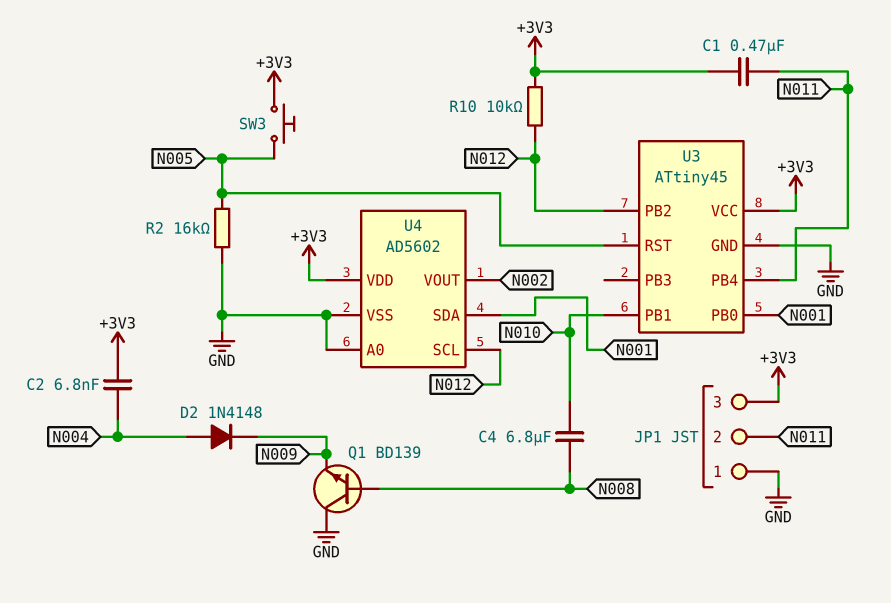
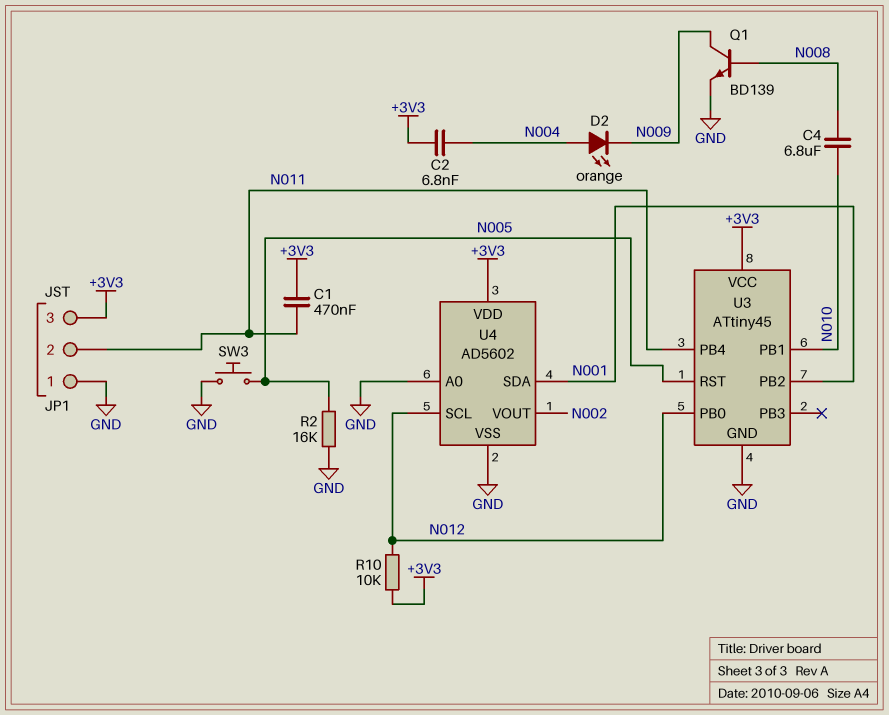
D2: diode 1N4148 (A N004, K N009) -> LED orange (A N004, K N009)
Q1: NPN BD139 (B N008, C GND, E N009) -> NPN BD139 (B N008, C N009, E GND)
SW3: button (+3V3, N005) -> button (GND, N005)
U3 pin PB0: N001 -> N012
U3 pin PB2: N012 -> N001

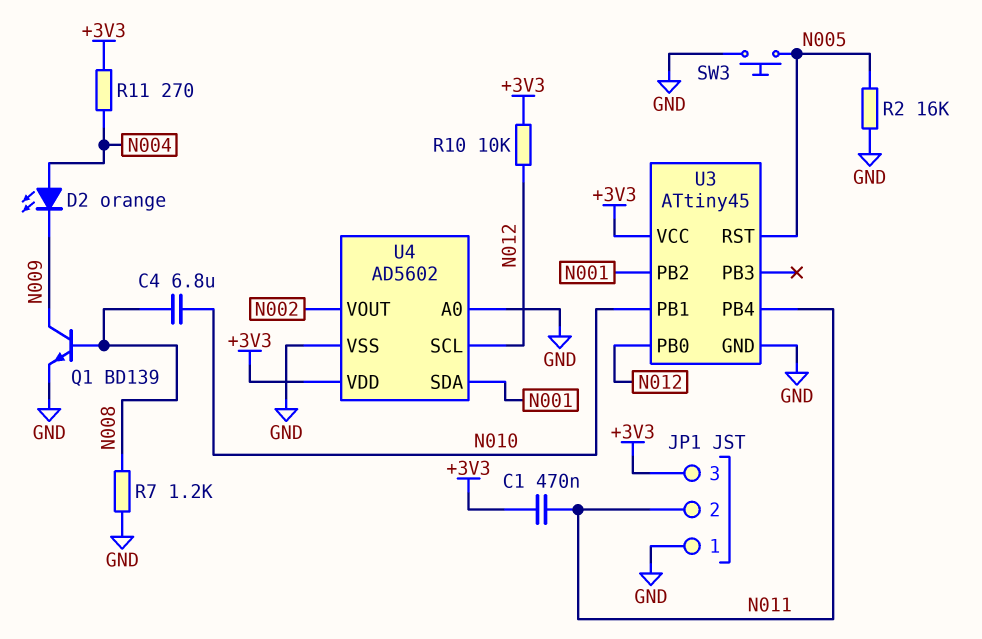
C2: 6.8nF (+3V3, N004) -> none
R7: none -> 1.2k (GND, N008)
R11: none -> 270 (+3V3, N004)

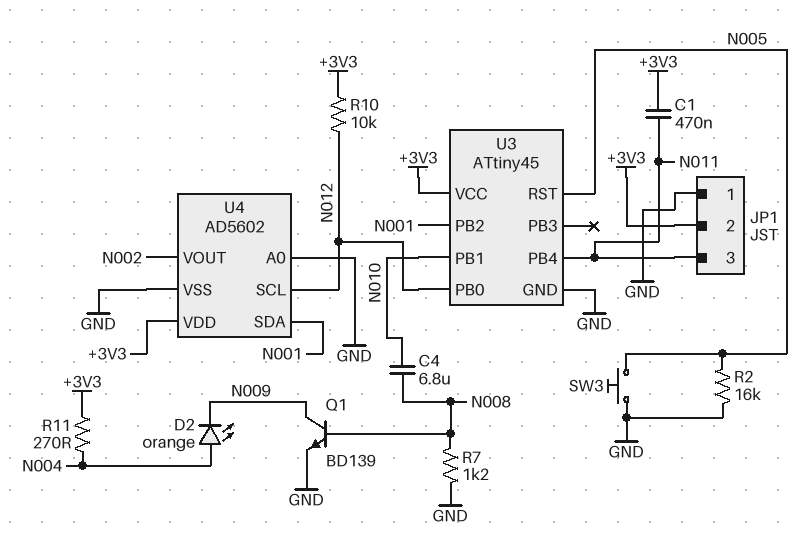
JP1 pin 2: N011 -> +3V3
JP1 pin 3: +3V3 -> N011

